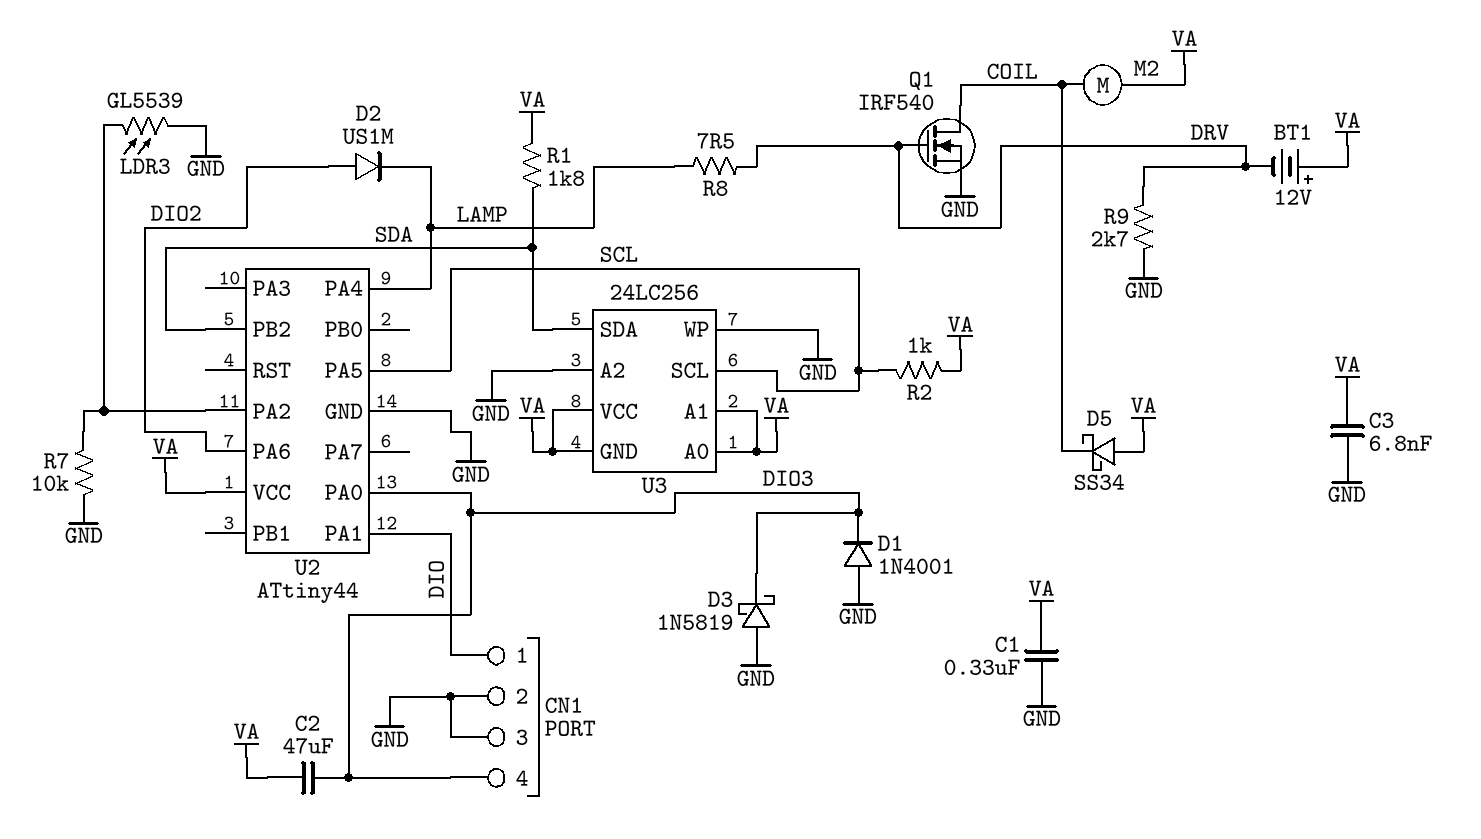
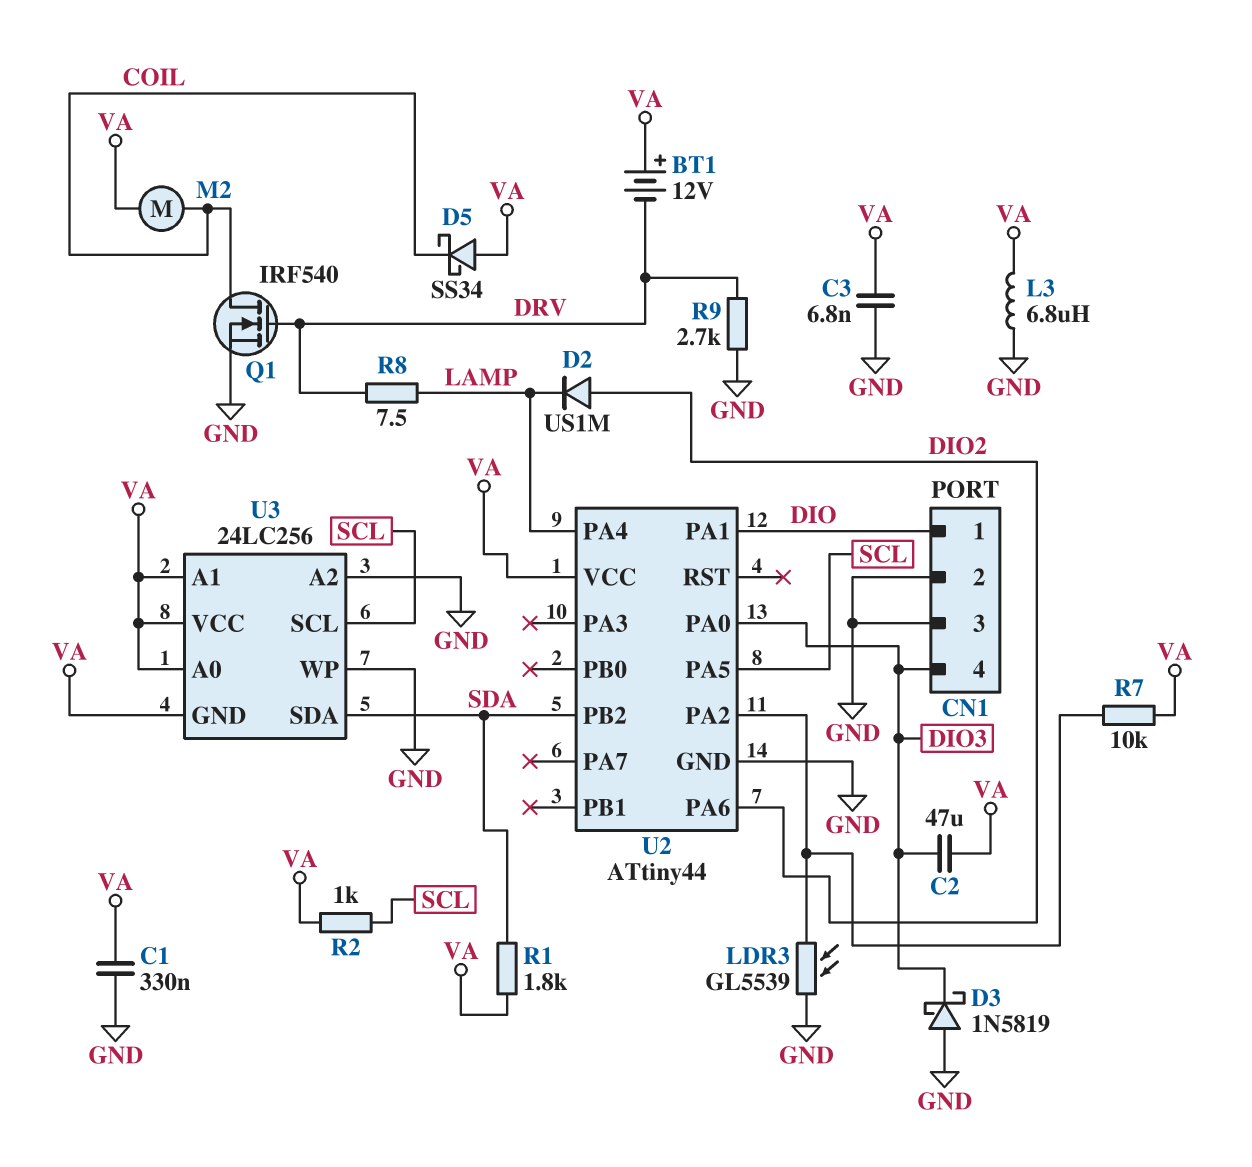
D1: diode 1N4001 (A GND, K DIO3) -> none
L3: none -> 6.8uH (GND, VA)
R7: 10k (GND, U2/PA2) -> 10k (U2/PA2, VA)

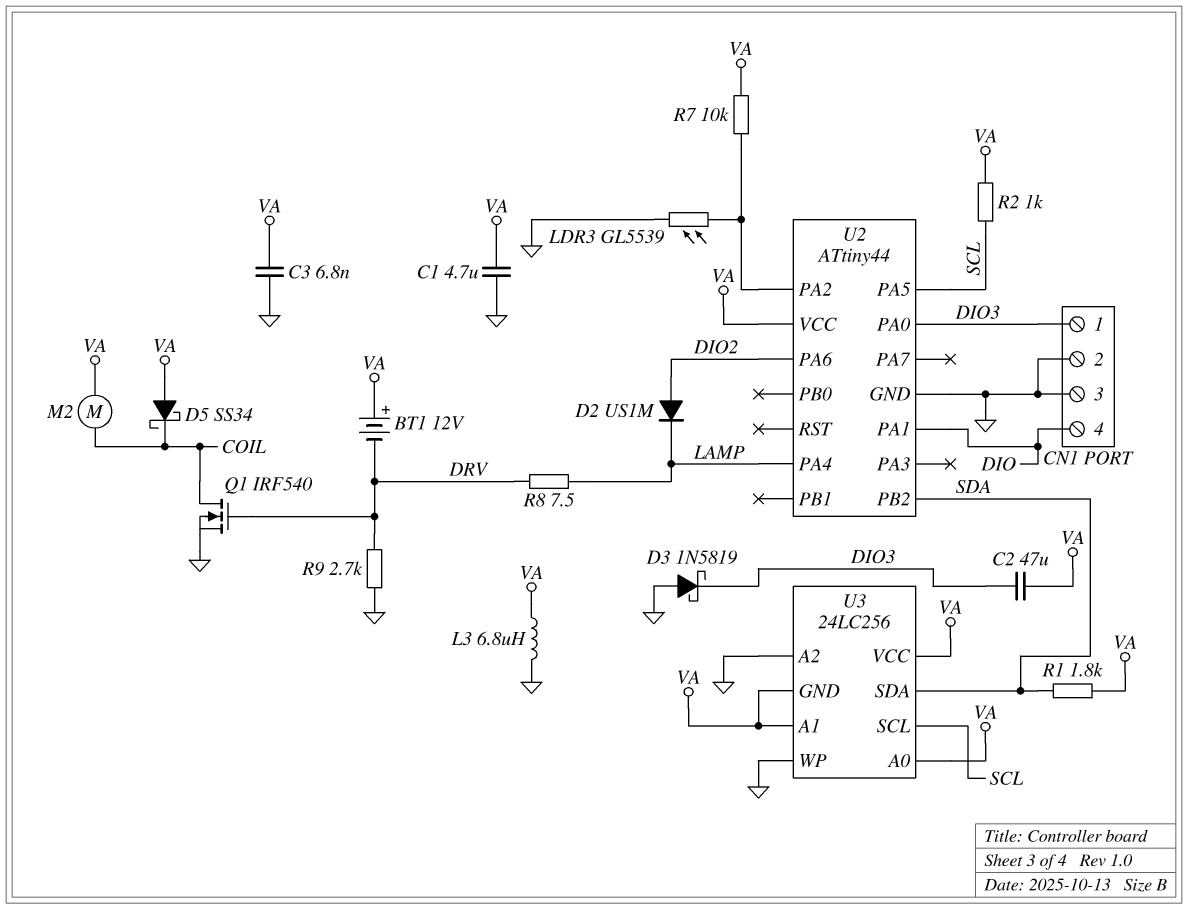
C1: 330nF (GND, VA) -> 4.7uF (GND, VA)
CN1 pin 1: DIO -> DIO3
CN1 pin 4: DIO3 -> DIO

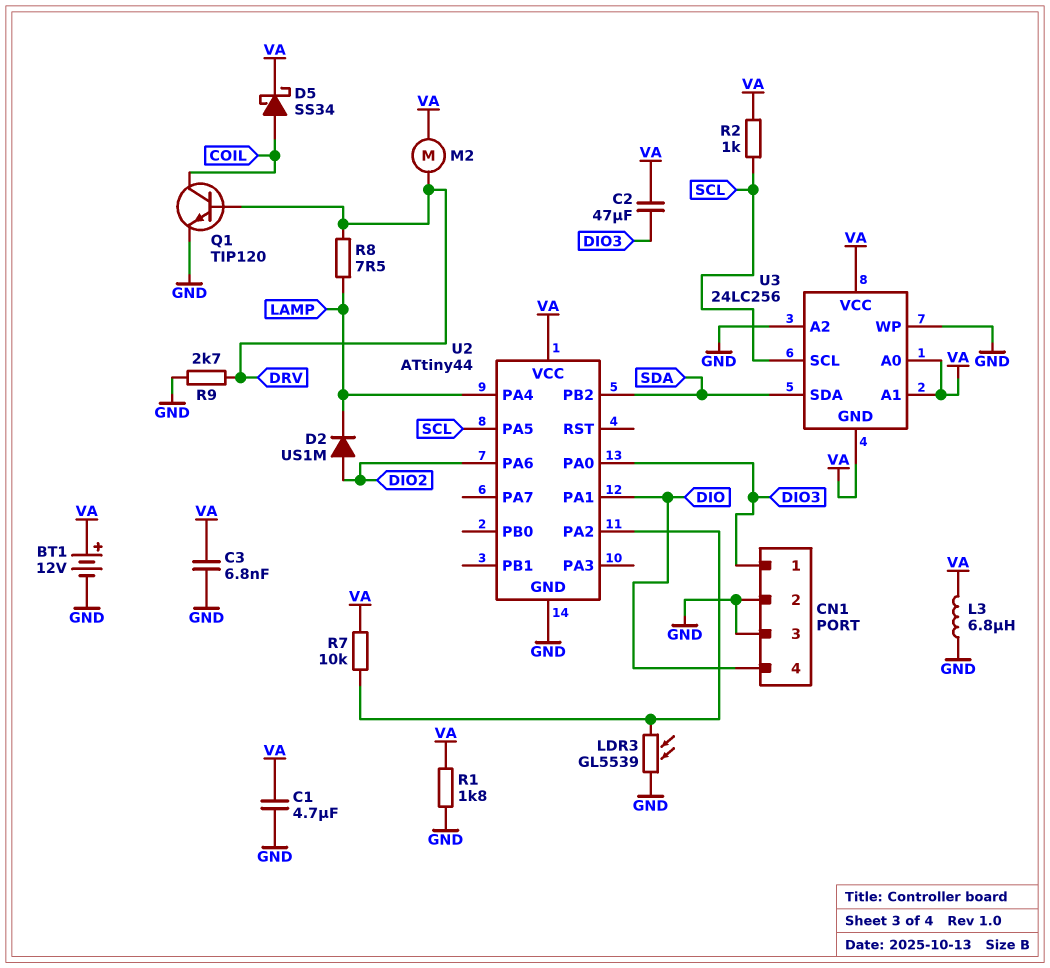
BT1: 12V (plus VA, minus DRV) -> 12V (plus VA, minus GND)
D3: schottky 1N5819 (A GND, K DIO3) -> none
D5: schottky SS34 (A VA, K COIL) -> schottky SS34 (A COIL, K VA)
M2: motor (COIL, VA) -> motor (DRV, VA)
Q1: NMOS IRF540 (G DRV, D COIL, S GND) -> NPN TIP120 (B DRV, C COIL, E GND)
R1: 1.8k (SDA, VA) -> 1.8k (GND, VA)

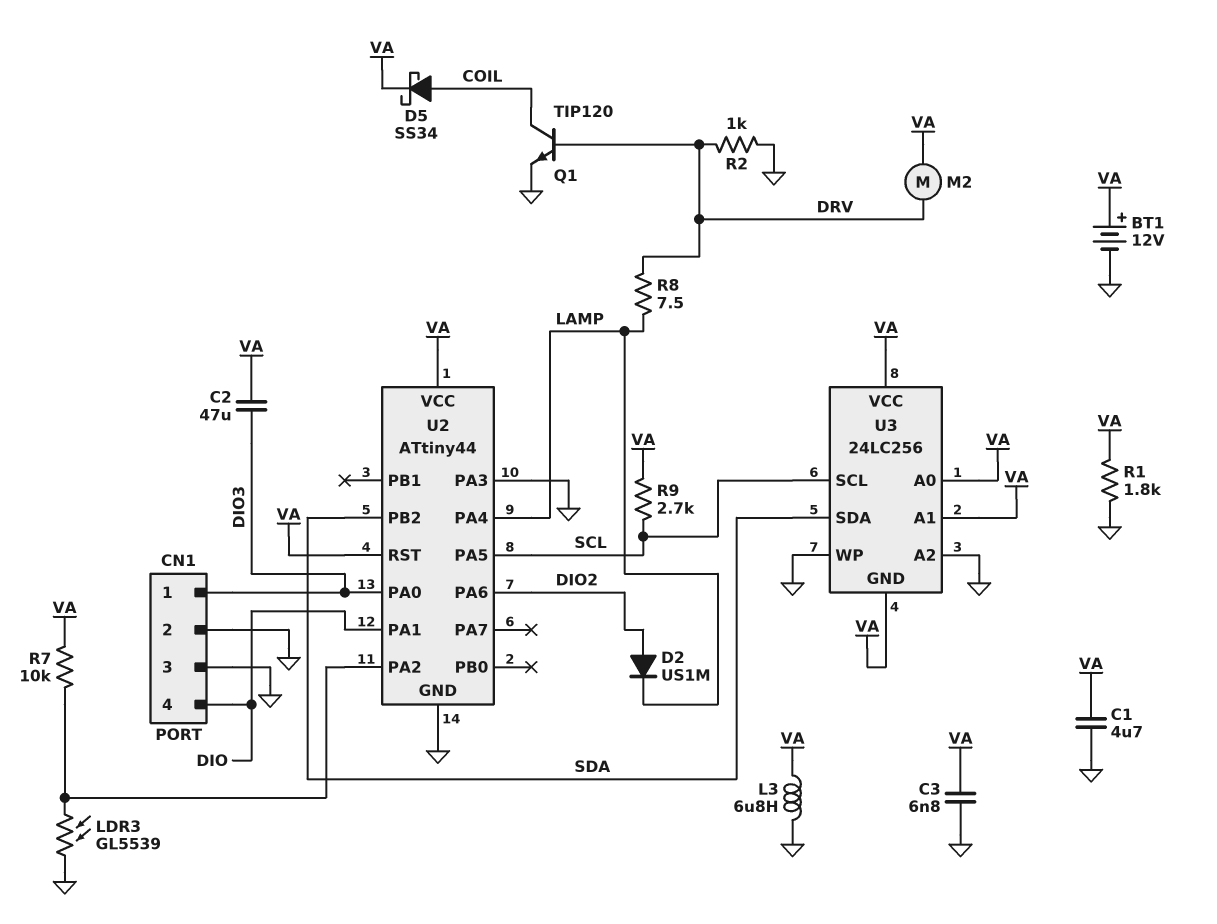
R2: 1k (SCL, VA) -> 1k (DRV, GND)
R9: 2.7k (DRV, GND) -> 2.7k (SCL, VA)
U2 pin PA3: none -> GND
U2 pin RST: none -> VA

